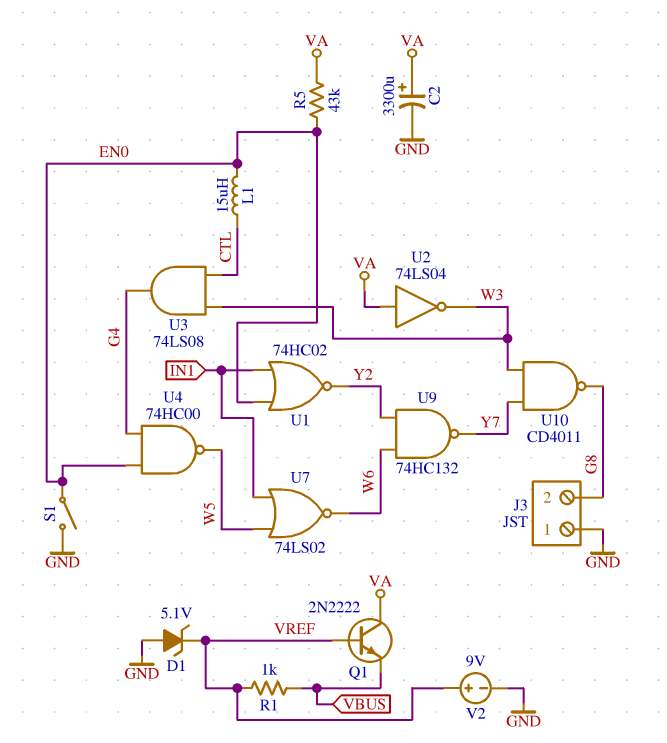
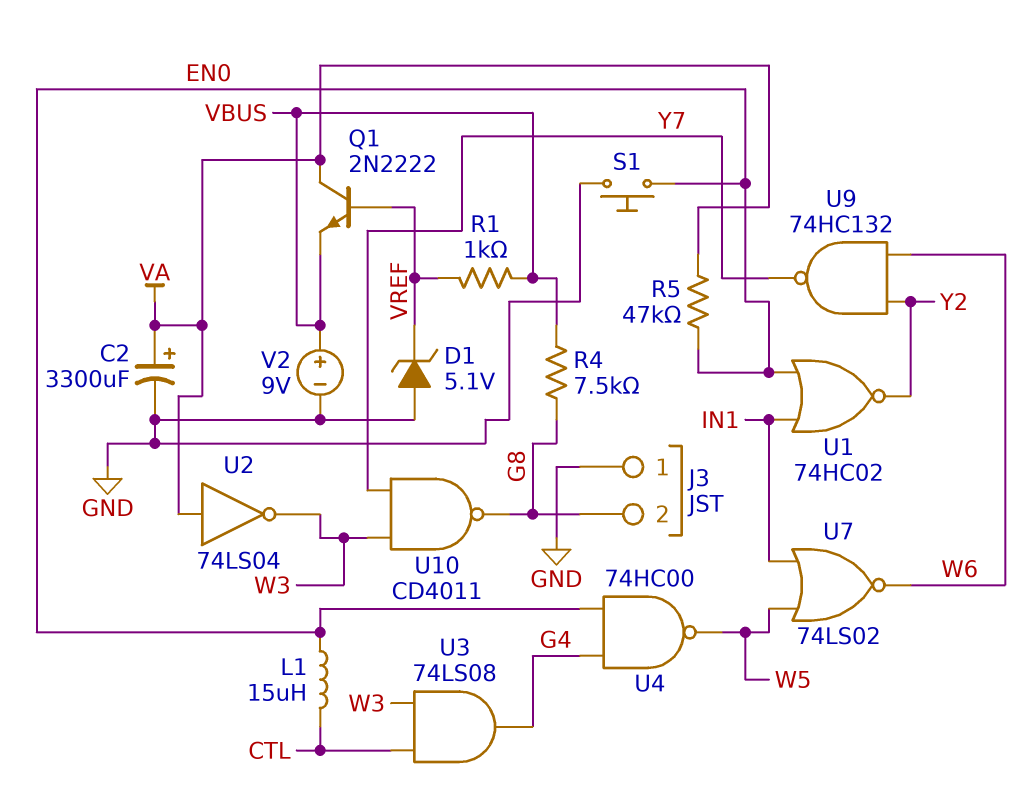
R4: none -> 7.5k (G8, VBUS)
R5: 43k (EN0, VA) -> 47k (EN0, VA)
S1: switch (EN0, GND) -> button (EN0, GND)
V2: 9V (plus VREF, minus GND) -> 9V (plus VBUS, minus GND)

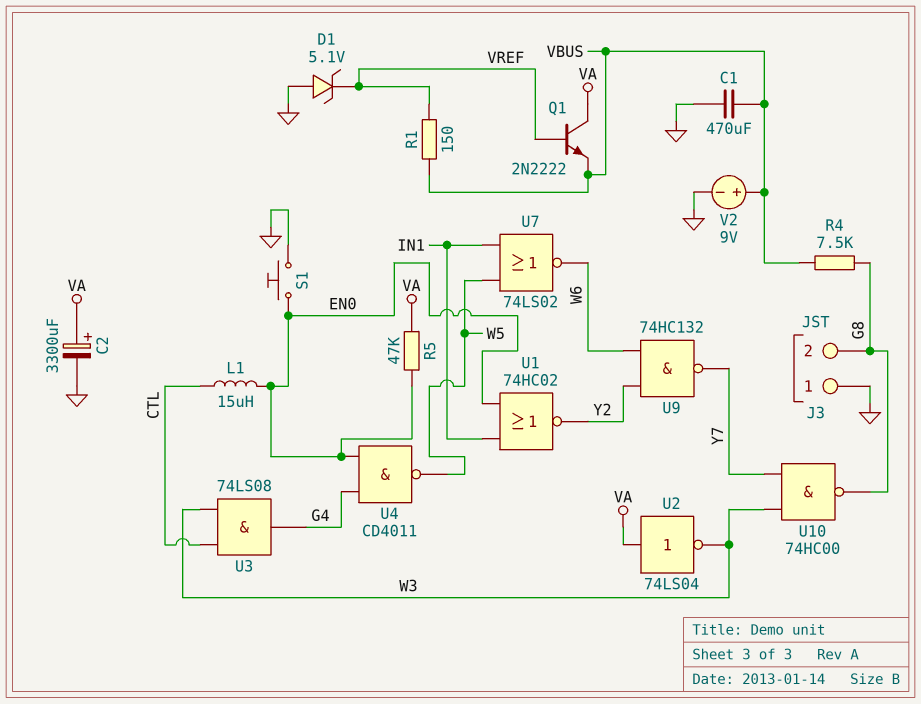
C1: none -> 470uF (GND, VBUS)
R1: 1k (VBUS, VREF) -> 150 (VBUS, VREF)
U4: NAND 74HC00 (in EN0, in G4, out W5) -> NAND CD4011 (in EN0, in G4, out W5)
U10: NAND CD4011 (in W3, in Y7, out G8) -> NAND 74HC00 (in W3, in Y7, out G8)

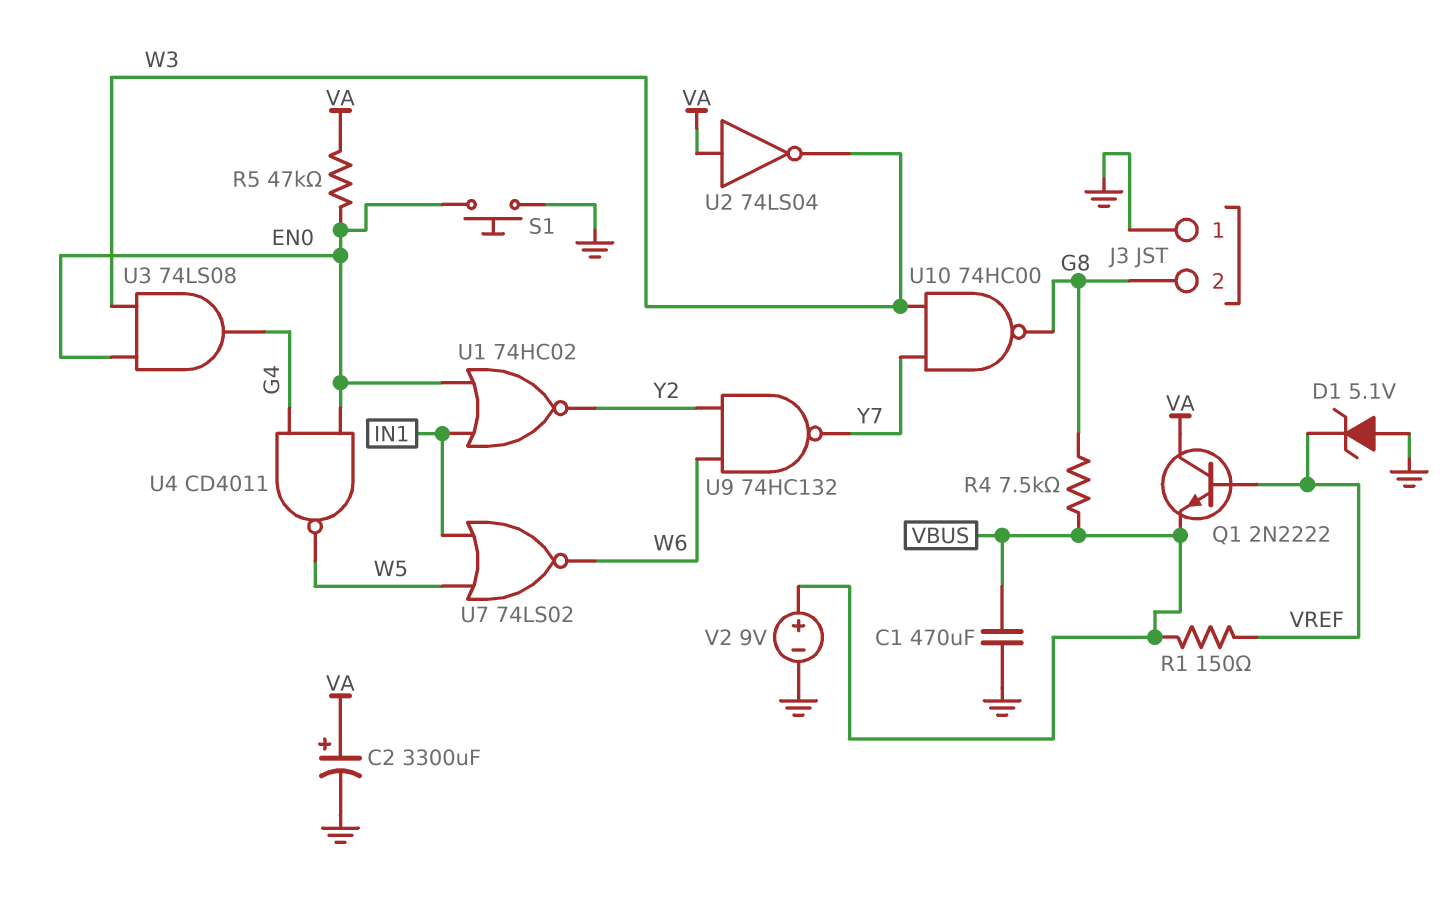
L1: 15uH (CTL, EN0) -> none
U3: AND 74LS08 (in CTL, in W3, out G4) -> AND 74LS08 (in EN0, in W3, out G4)

